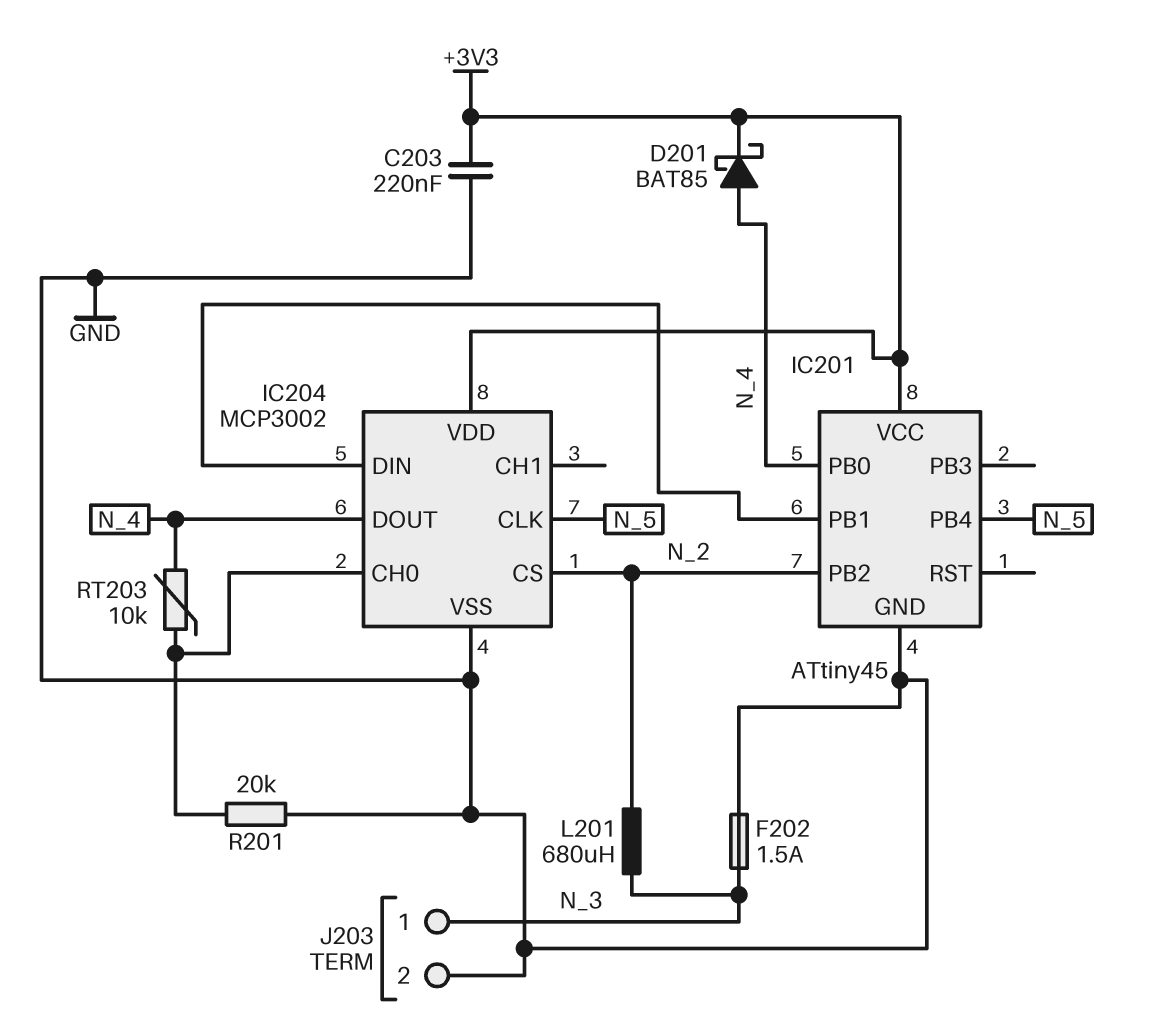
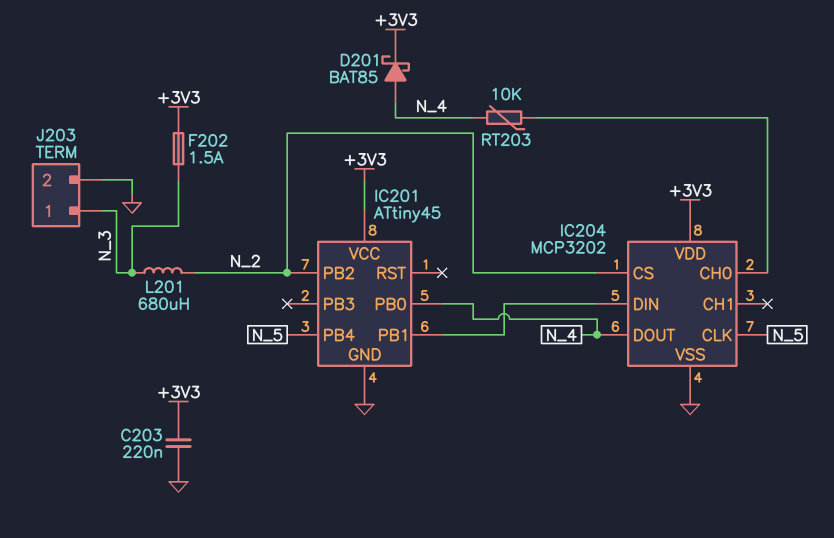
F202: 1.5A (GND, N_3) -> 1.5A (+3V3, N_3)
IC204: MCP3002 -> MCP3202
R201: 20k (GND, IC204/CH0) -> none

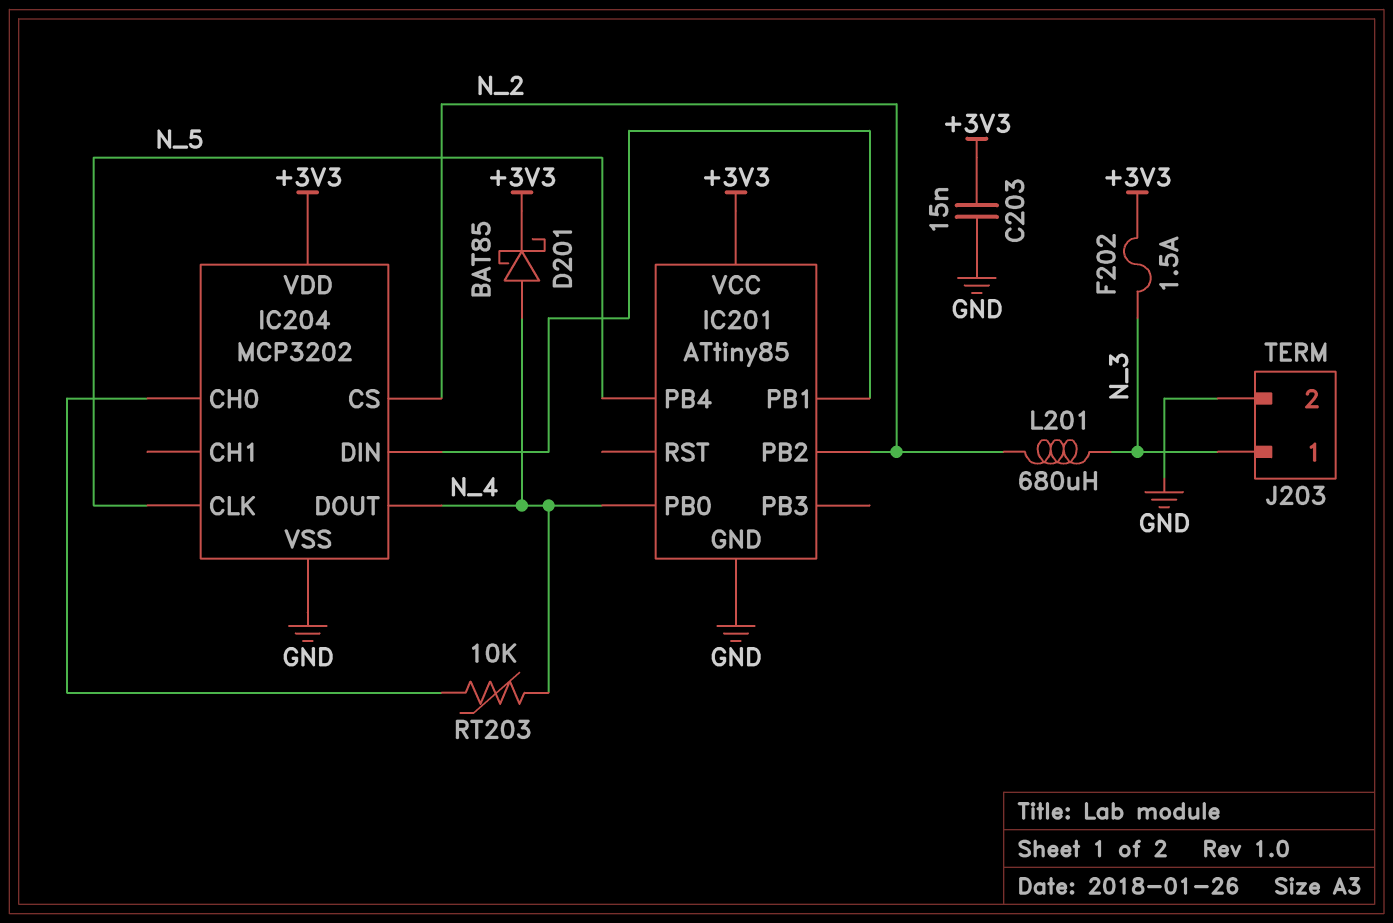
C203: 220nF (+3V3, GND) -> 15nF (+3V3, GND)
IC201: ATtiny45 -> ATtiny85

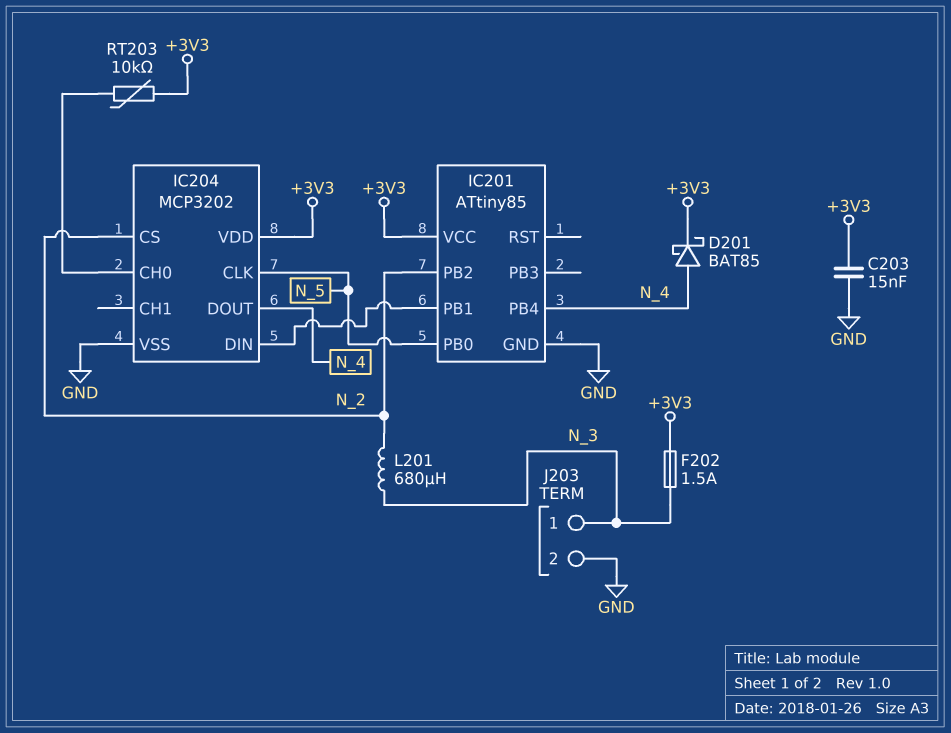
IC201 pin PB0: N_4 -> N_5
IC201 pin PB4: N_5 -> N_4
RT203: 10k (IC204/CH0, N_4) -> 10k (+3V3, IC204/CH0)

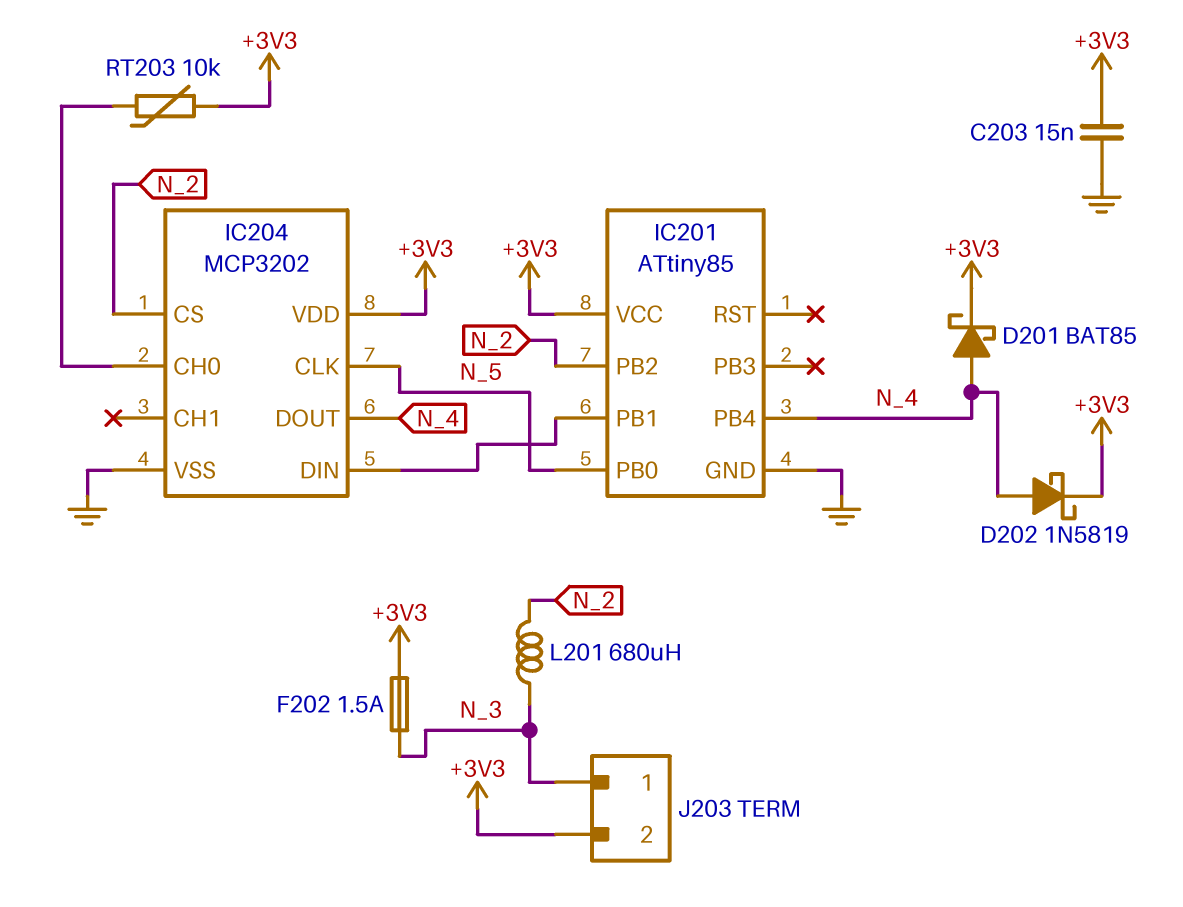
D202: none -> schottky 1N5819 (A N_4, K +3V3)
J203 pin 2: GND -> +3V3

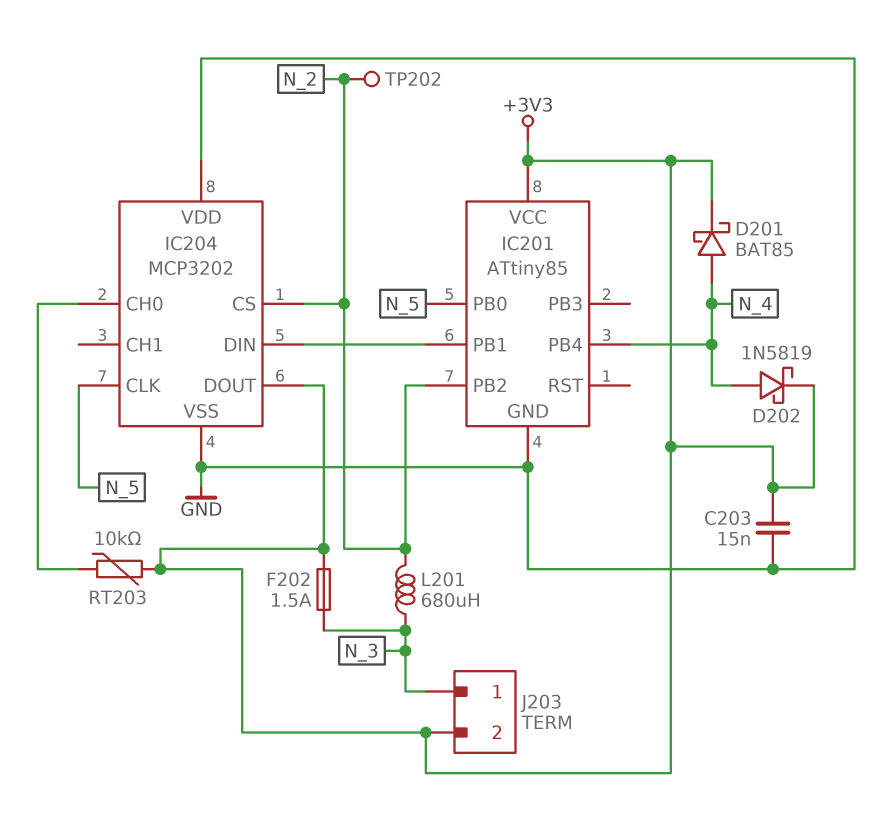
IC204 pin DOUT: N_4 -> +3V3
IC204 pin VDD: +3V3 -> GND
TP202: none -> test point (N_2)

